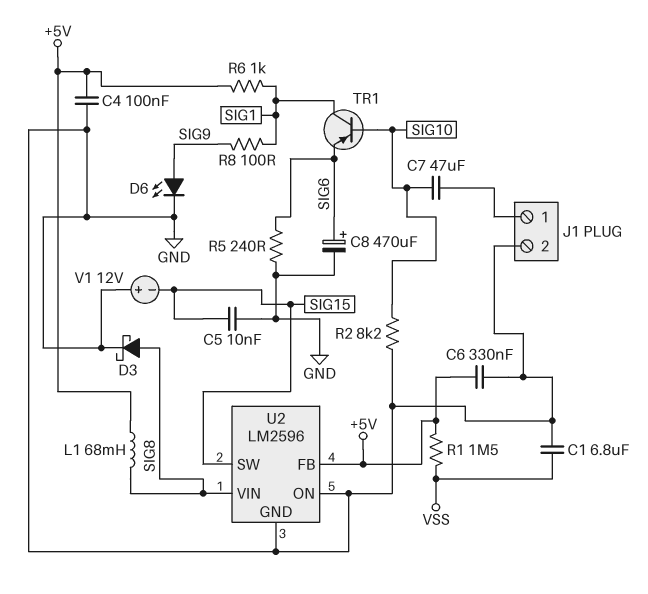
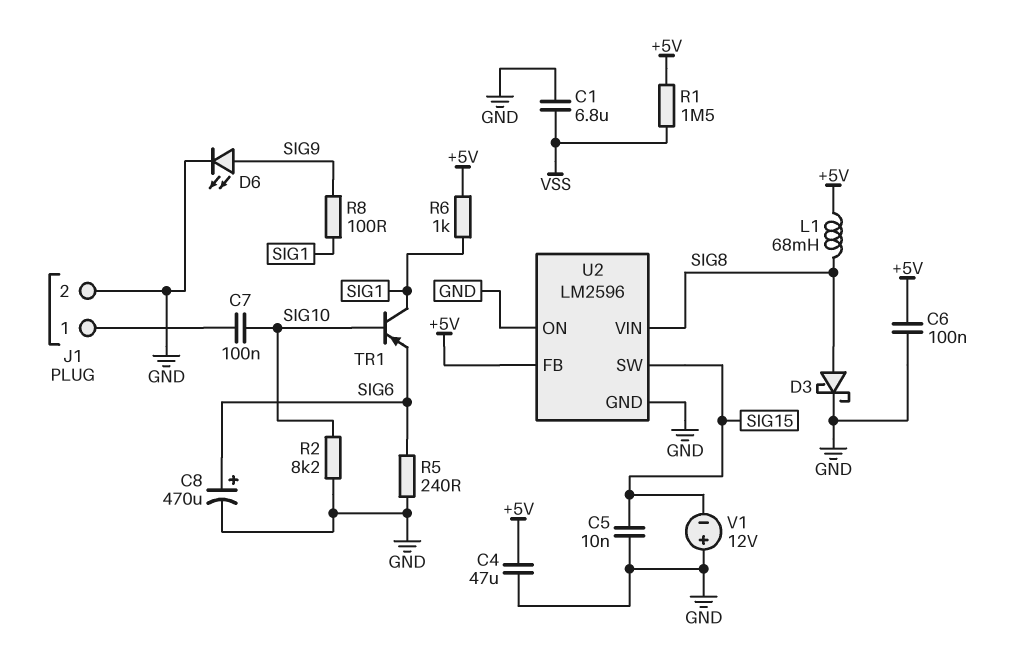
C4: 100nF (+5V, GND) -> 47uF (+5V, GND)
C6: 330nF (+5V, GND) -> 100nF (+5V, GND)
C7: 47uF (J1/1, SIG10) -> 100nF (J1/1, SIG10)

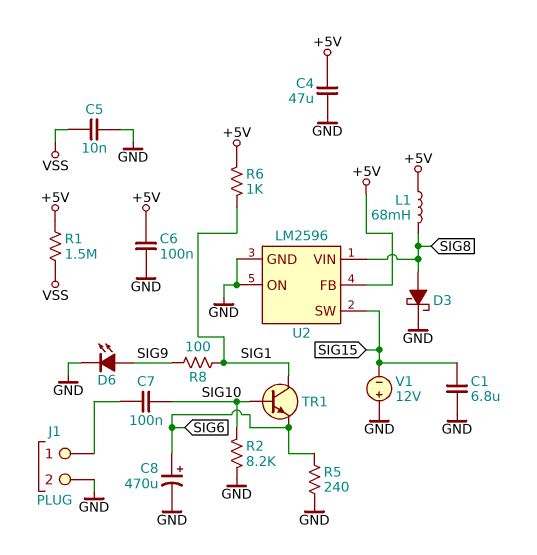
C1: 6.8uF (GND, VSS) -> 6.8uF (GND, SIG15)
C5: 10nF (GND, SIG15) -> 10nF (GND, VSS)
TR1: PNP (B SIG10, C SIG1, E SIG6) -> NPN (B SIG10, C SIG1, E SIG6)

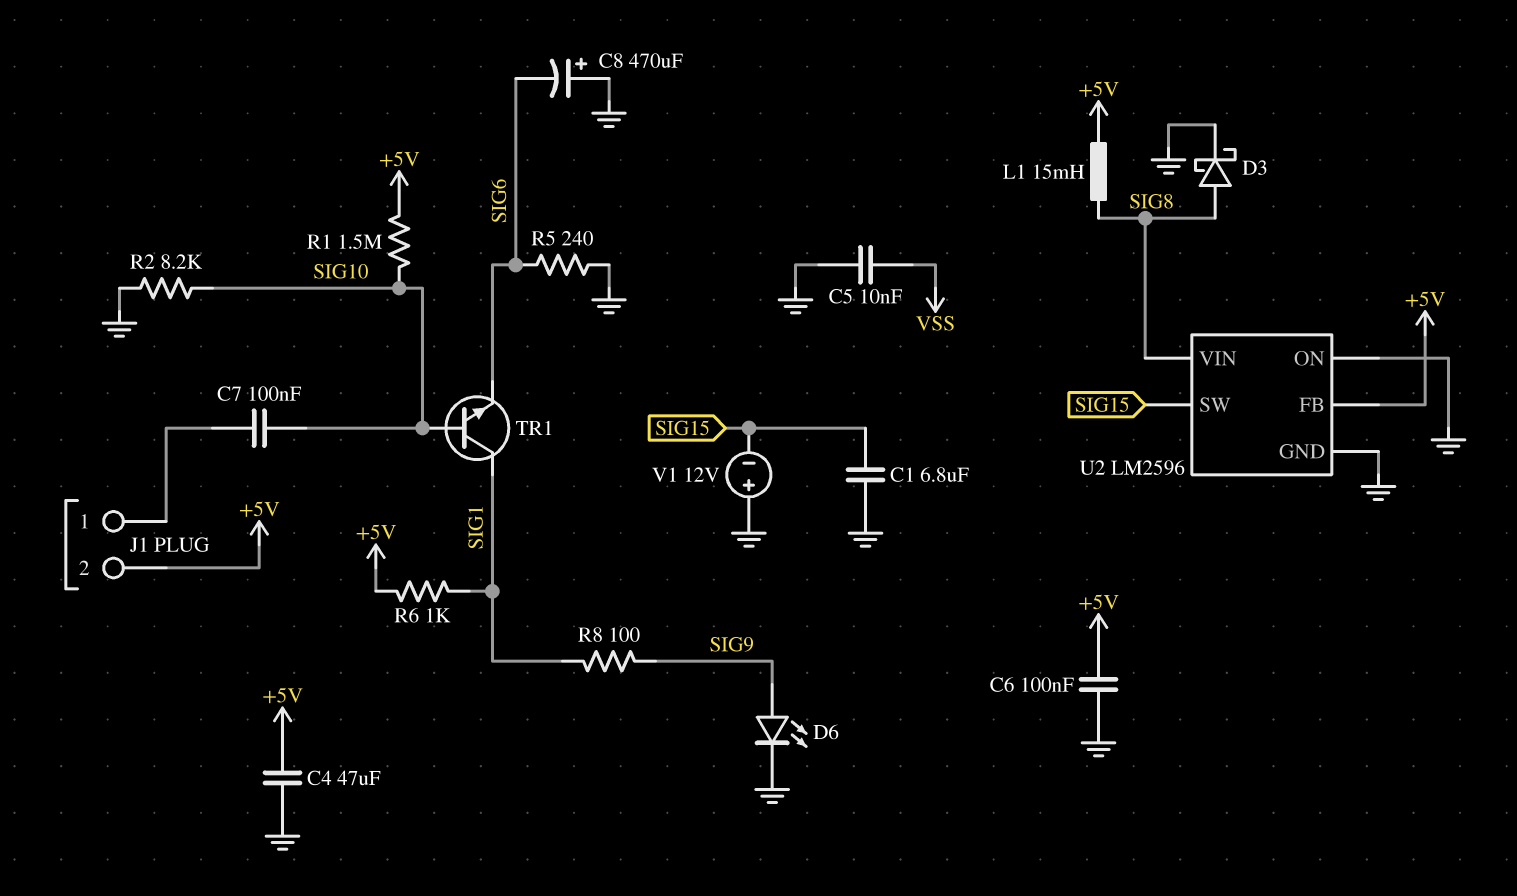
C8: 470uF (plus SIG6, minus GND) -> 470uF (plus GND, minus SIG6)
J1 pin 2: GND -> +5V
L1: 68mH (+5V, SIG8) -> 15mH (+5V, SIG8)
R1: 1.5M (+5V, VSS) -> 1.5M (+5V, SIG10)

